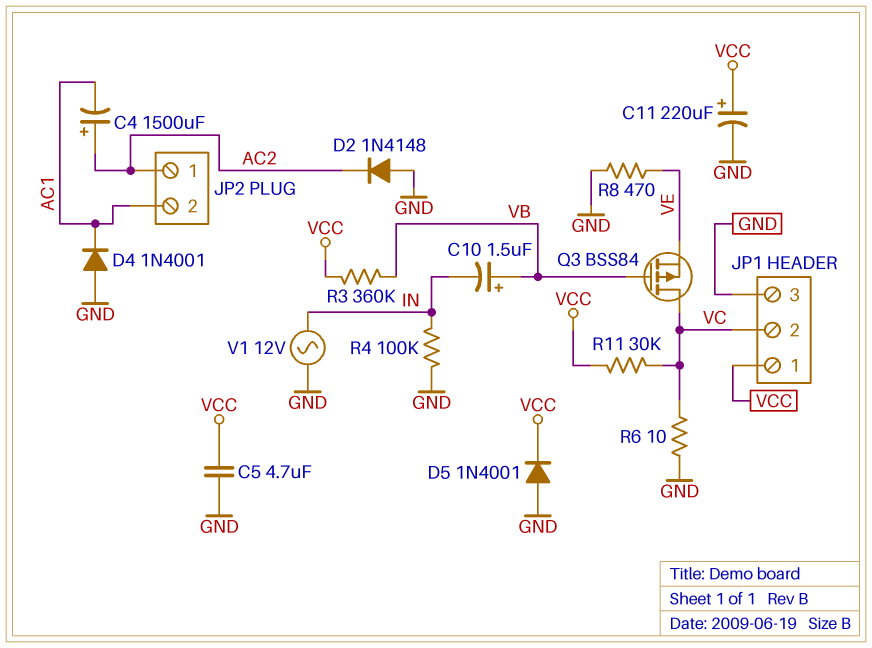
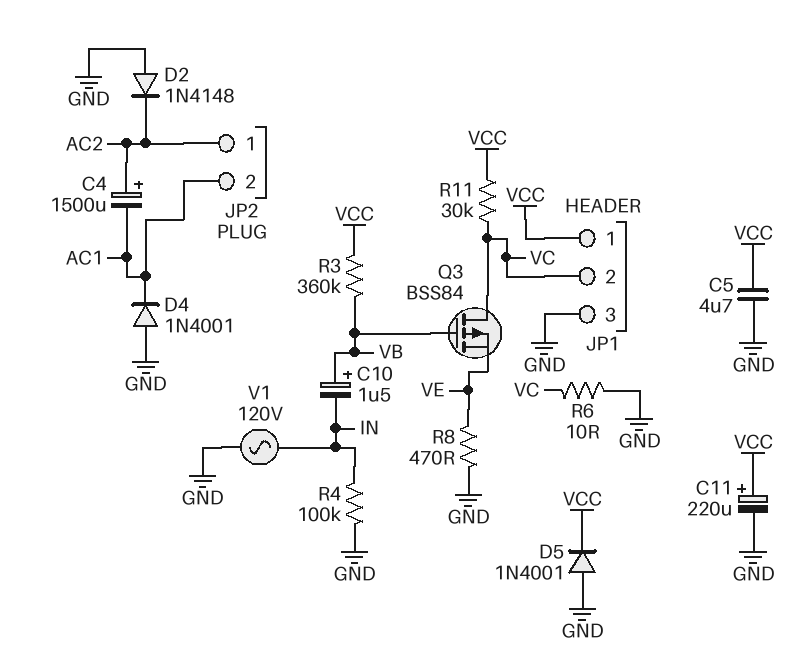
V1: AC 12V (GND, IN) -> AC 120V (GND, IN)

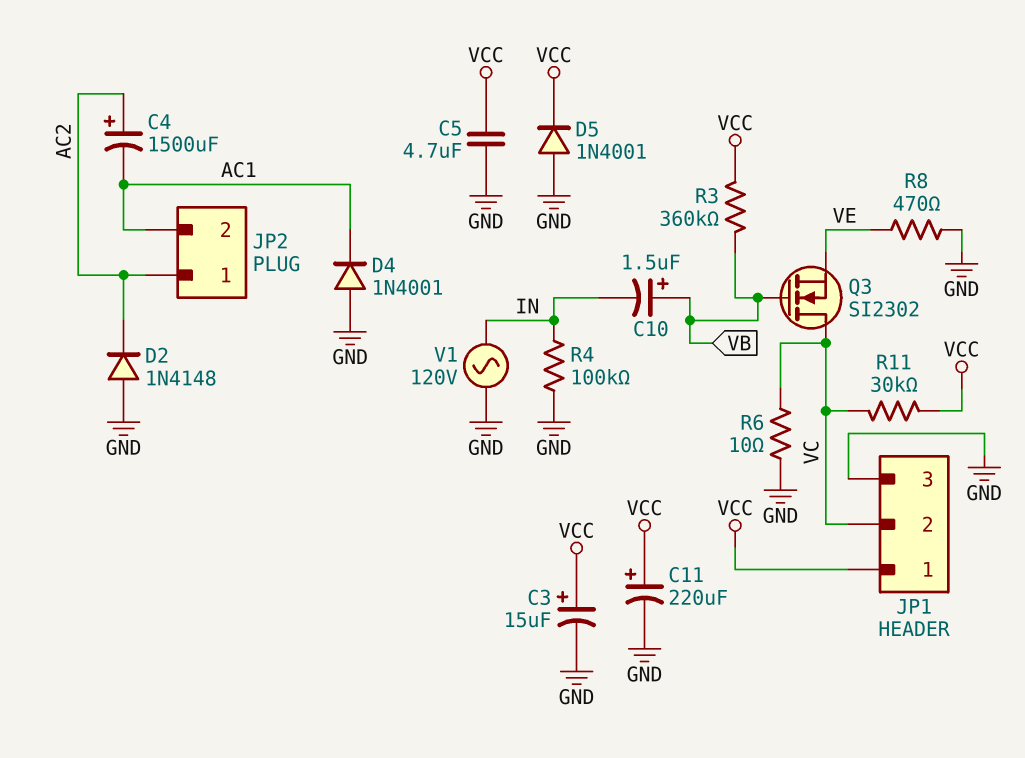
C3: none -> 15uF (plus VCC, minus GND)
Q3: PMOS BSS84 (G VB, D VC, S VE) -> NMOS SI2302 (G VB, D VC, S VE)

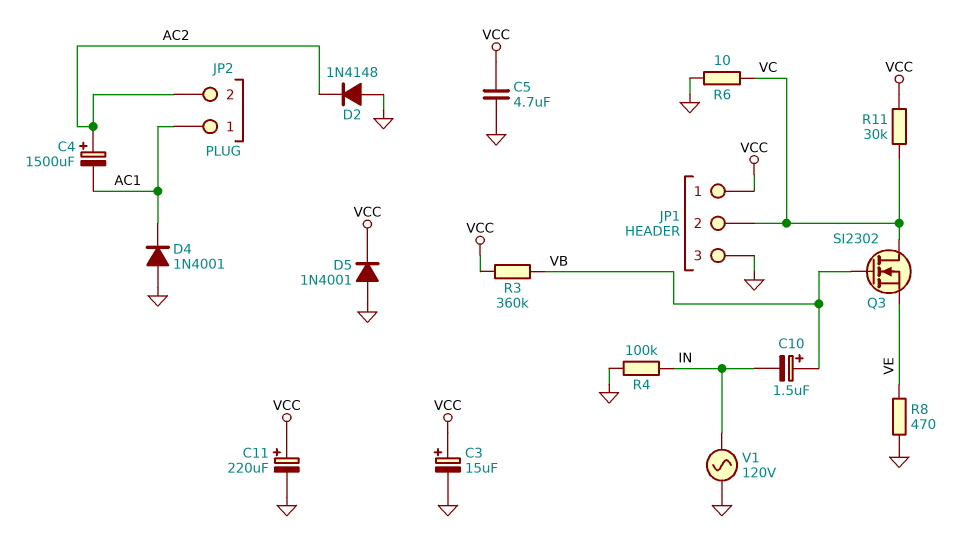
JP2 pin 1: AC2 -> AC1
JP2 pin 2: AC1 -> AC2

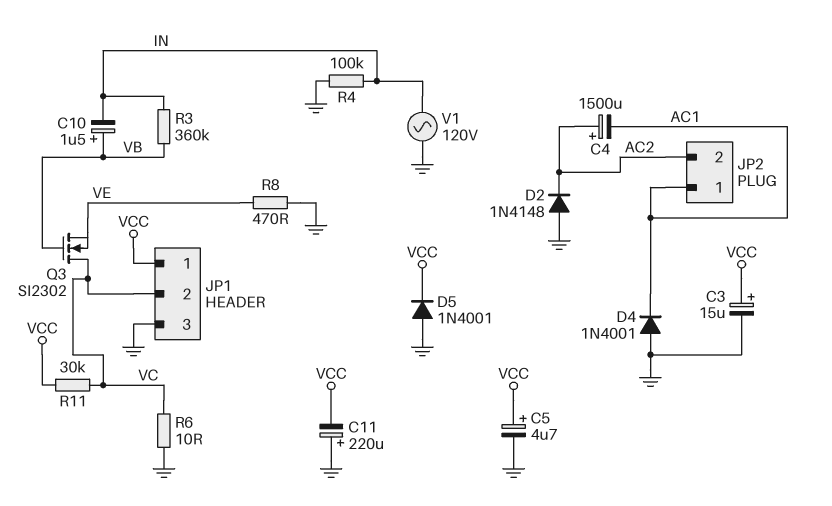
C5: 4.7uF (GND, VCC) -> 4.7uF (plus VCC, minus GND)
C11: 220uF (plus VCC, minus GND) -> 220uF (plus GND, minus VCC)
R3: 360k (VB, VCC) -> 360k (IN, VB)

